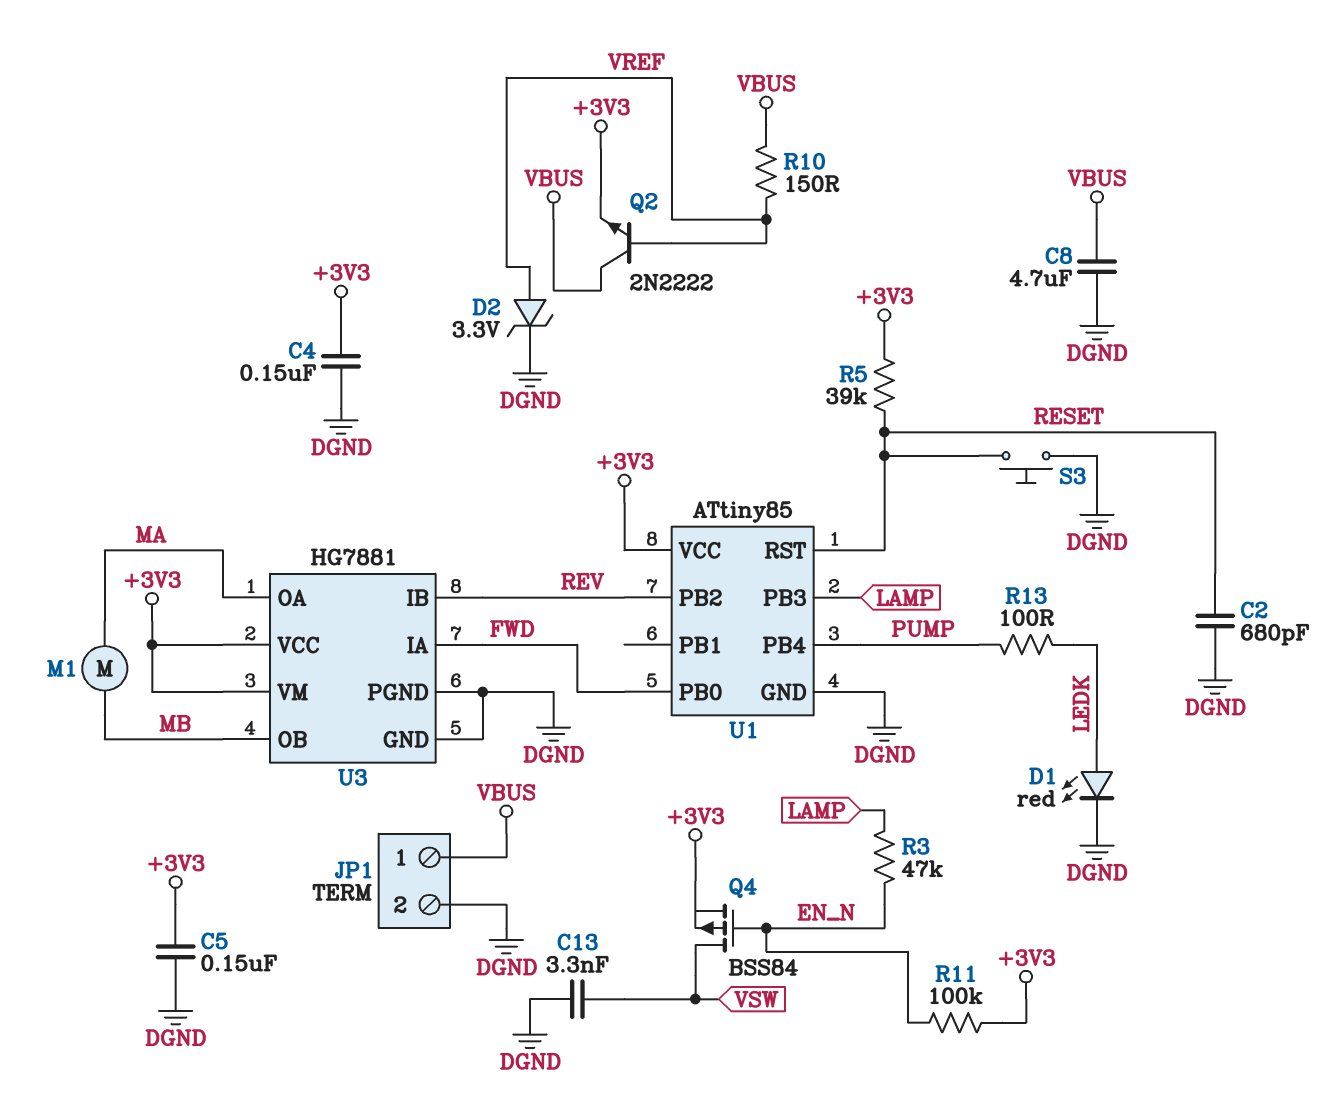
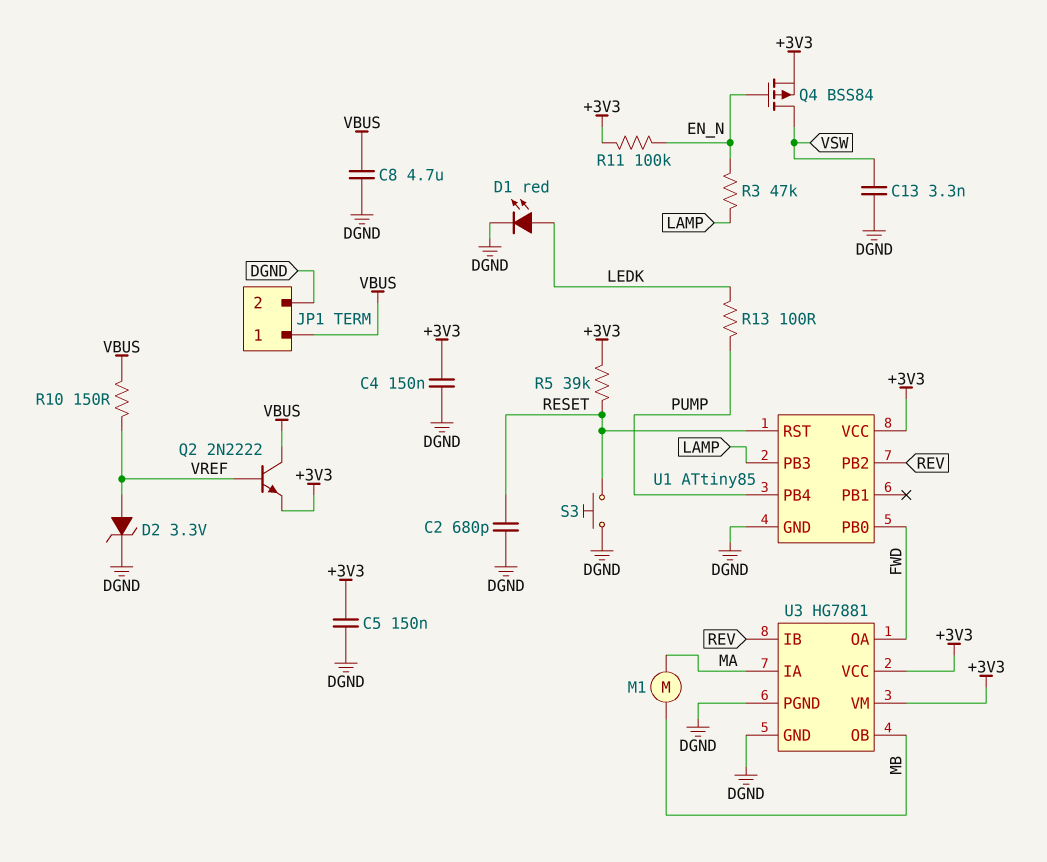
U3 pin IA: FWD -> MA
U3 pin OA: MA -> FWD

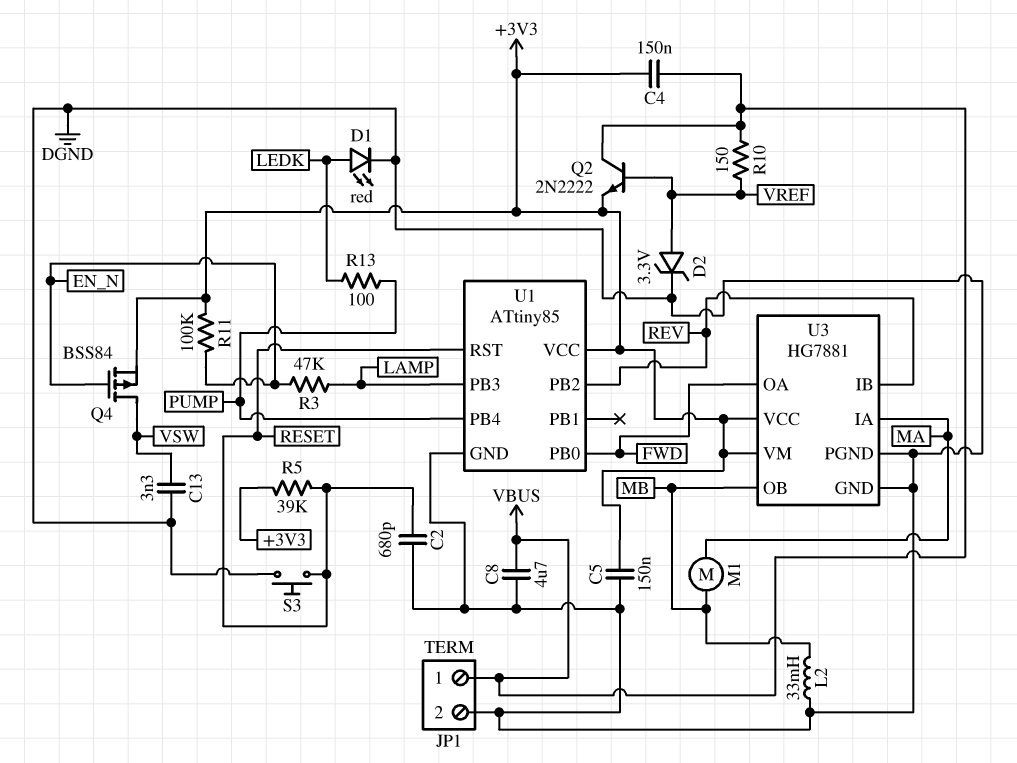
C4: 150nF (+3V3, DGND) -> 150nF (+3V3, VBUS)
L2: none -> 33mH (DGND, MB)

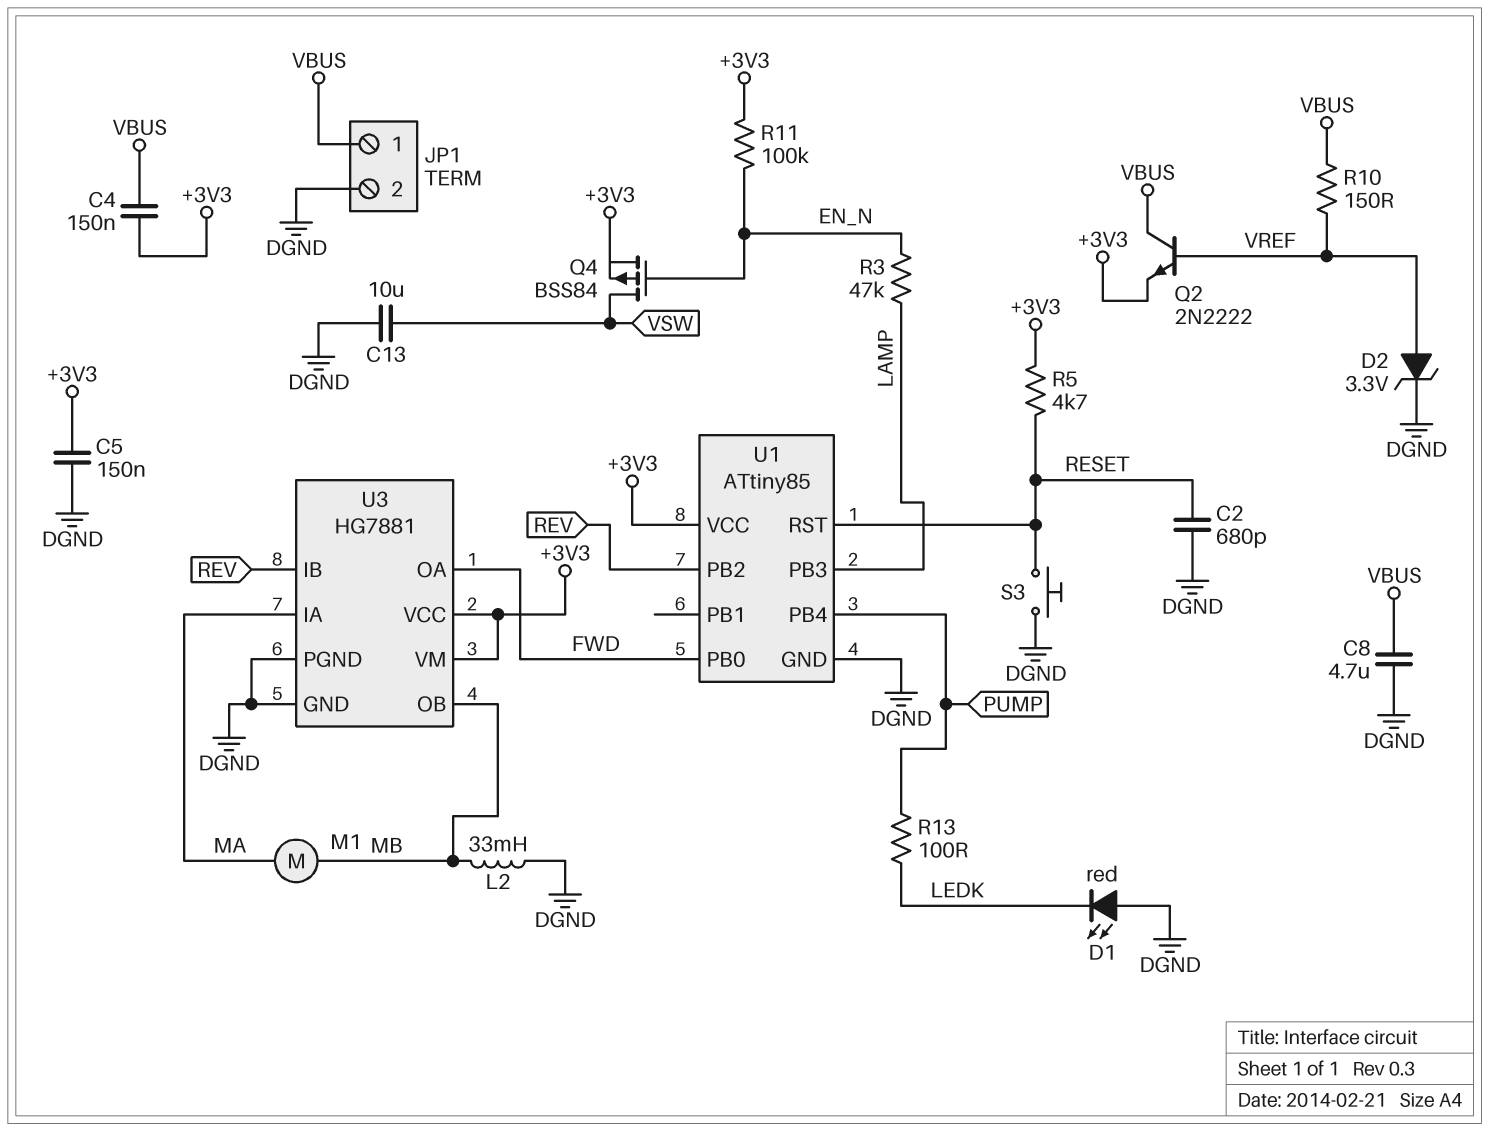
C13: 3.3nF (DGND, VSW) -> 10uF (DGND, VSW)
D1: LED red (A LEDK, K DGND) -> LED red (A DGND, K LEDK)
R5: 39k (+3V3, RESET) -> 4.7k (+3V3, RESET)

